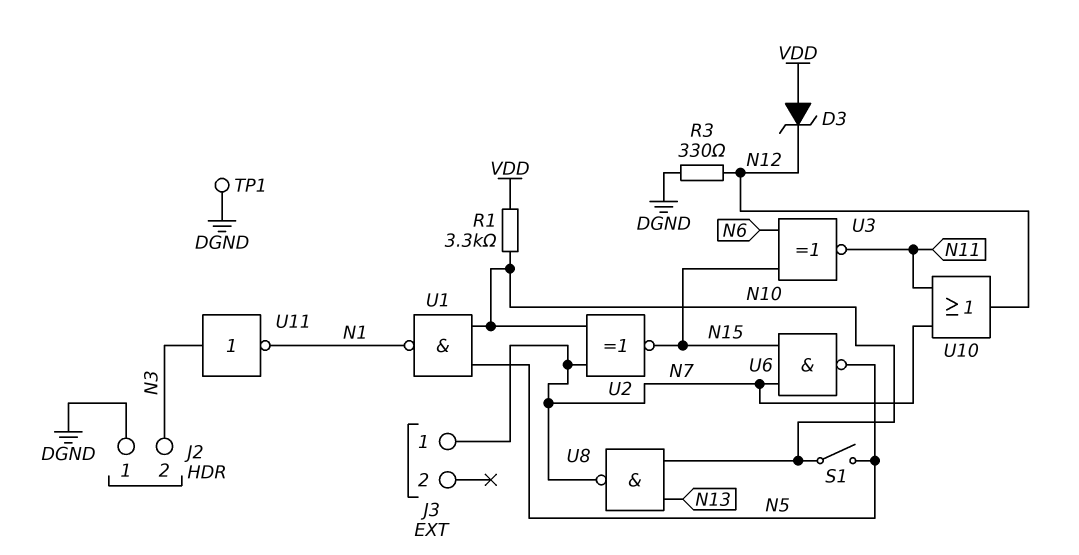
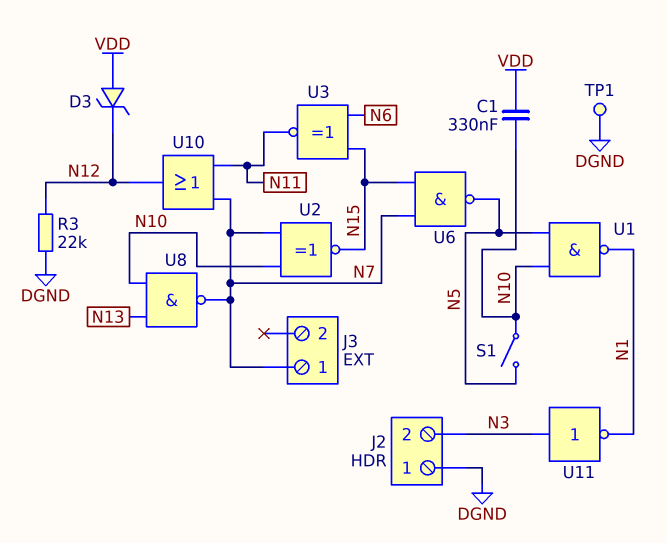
C1: none -> 330nF (N10, VDD)
R1: 3.3k (N10, VDD) -> none
R3: 330 (DGND, N12) -> 22k (DGND, N12)

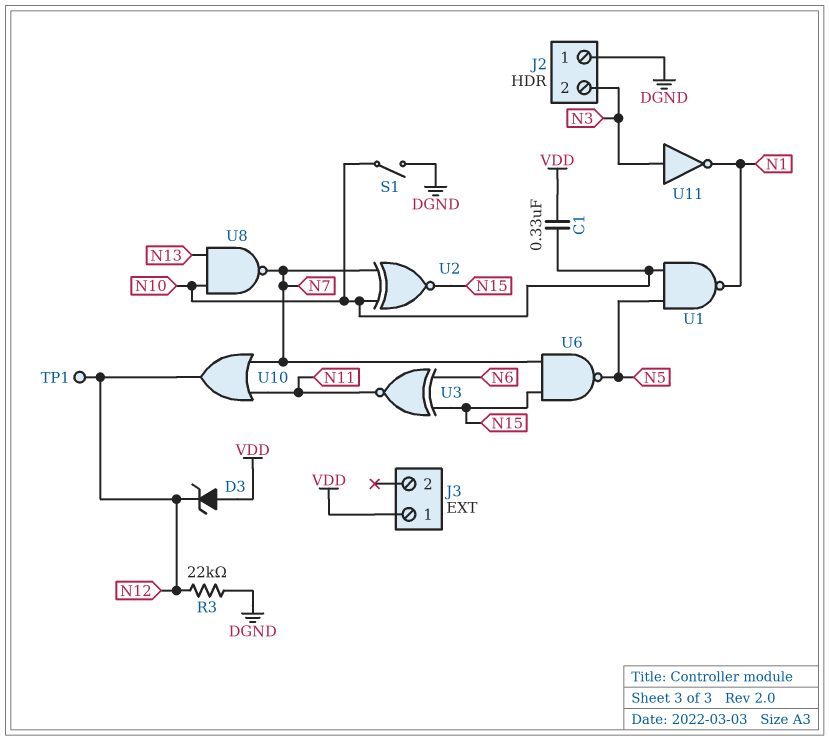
J3 pin 1: N7 -> VDD
S1: switch (N5, N10) -> switch (DGND, N10)
TP1: test point (DGND) -> test point (N12)

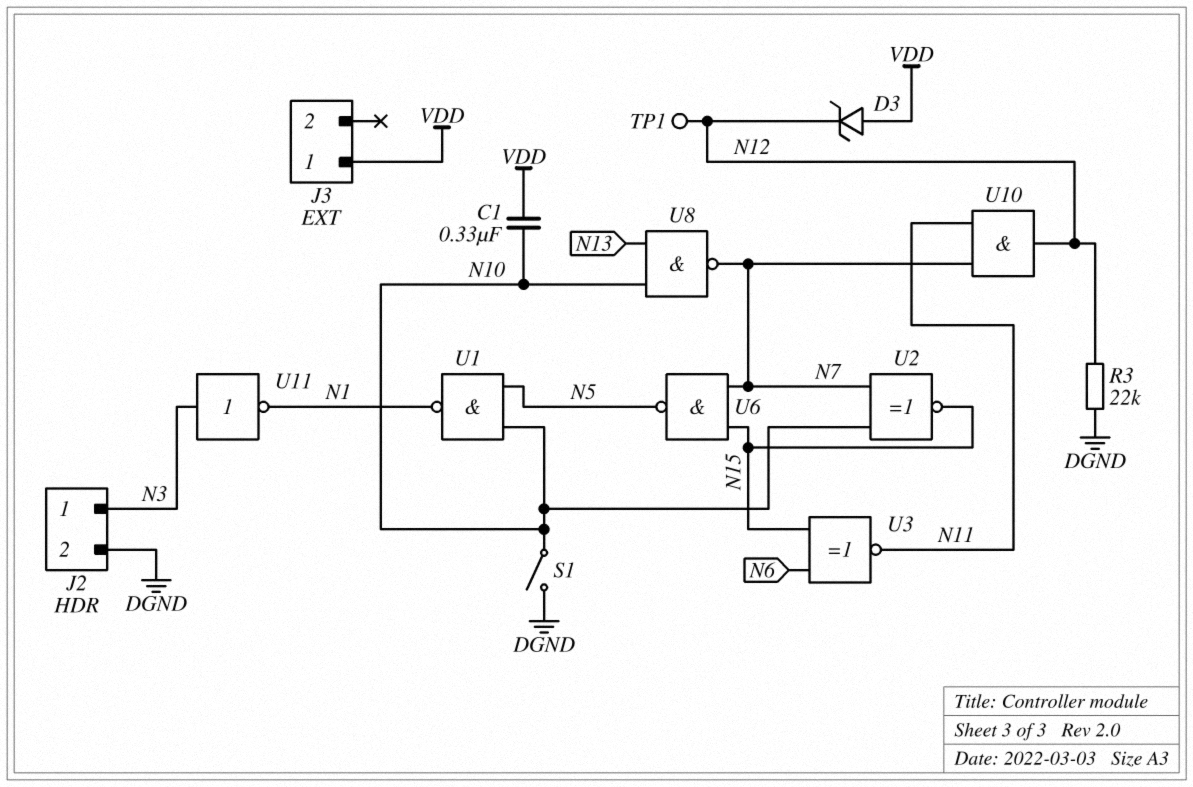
J2 pin 1: DGND -> N3
J2 pin 2: N3 -> DGND
U10: OR (in N7, in N11, out N12) -> AND (in N7, in N11, out N12)

